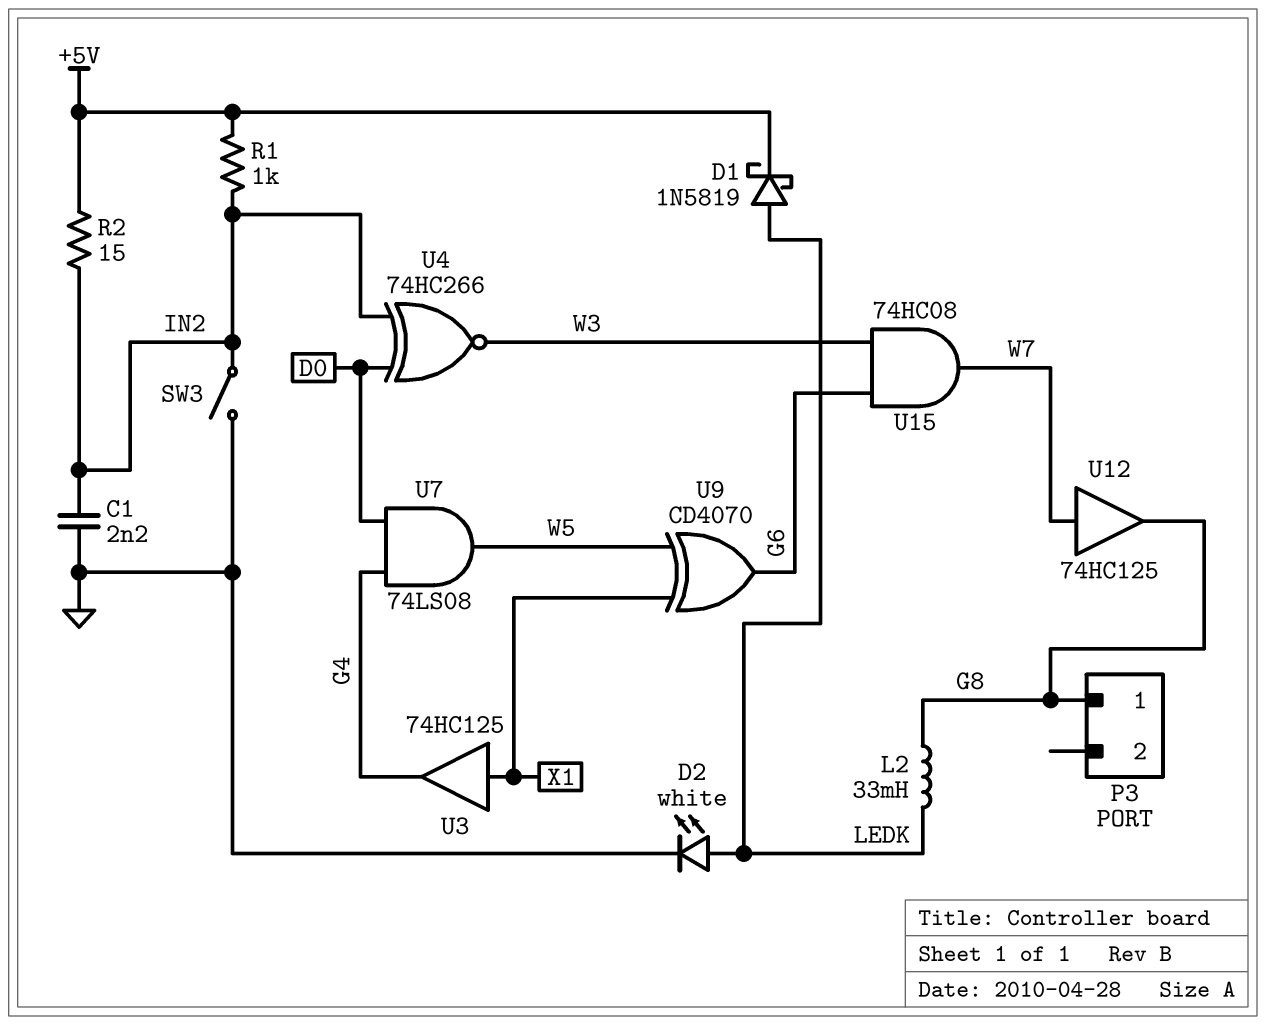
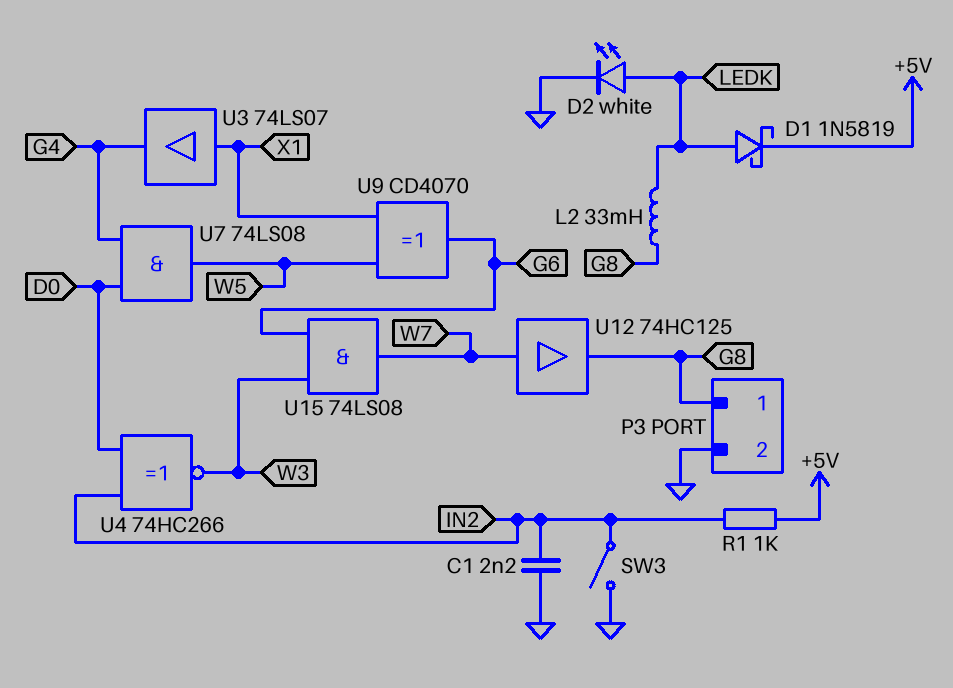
P3 pin 2: none -> GND
R2: 15 (+5V, IN2) -> none
U3: buffer 74HC125 (in X1, out G4) -> buffer 74LS07 (in X1, out G4)
U15: AND 74HC08 (in G6, in W3, out W7) -> AND 74LS08 (in G6, in W3, out W7)

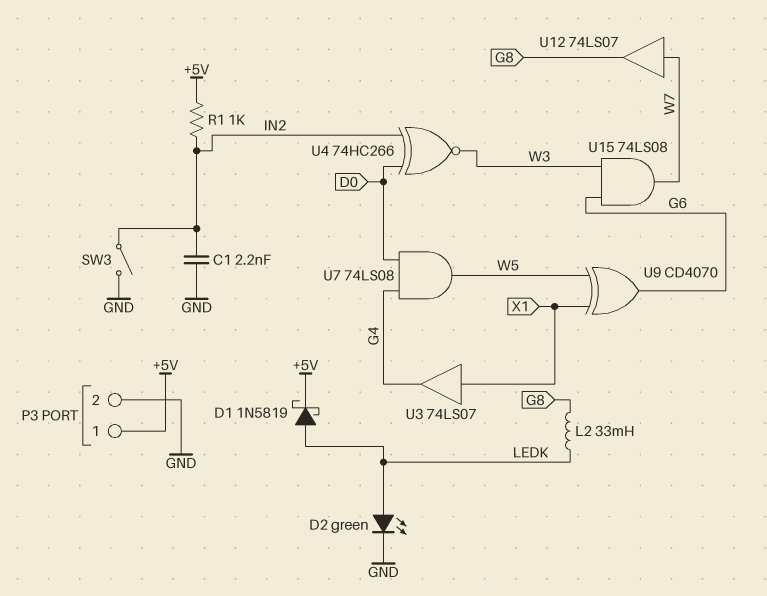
D2: LED white (A LEDK, K GND) -> LED green (A LEDK, K GND)
P3 pin 1: G8 -> +5V
U12: buffer 74HC125 (in W7, out G8) -> buffer 74LS07 (in W7, out G8)

